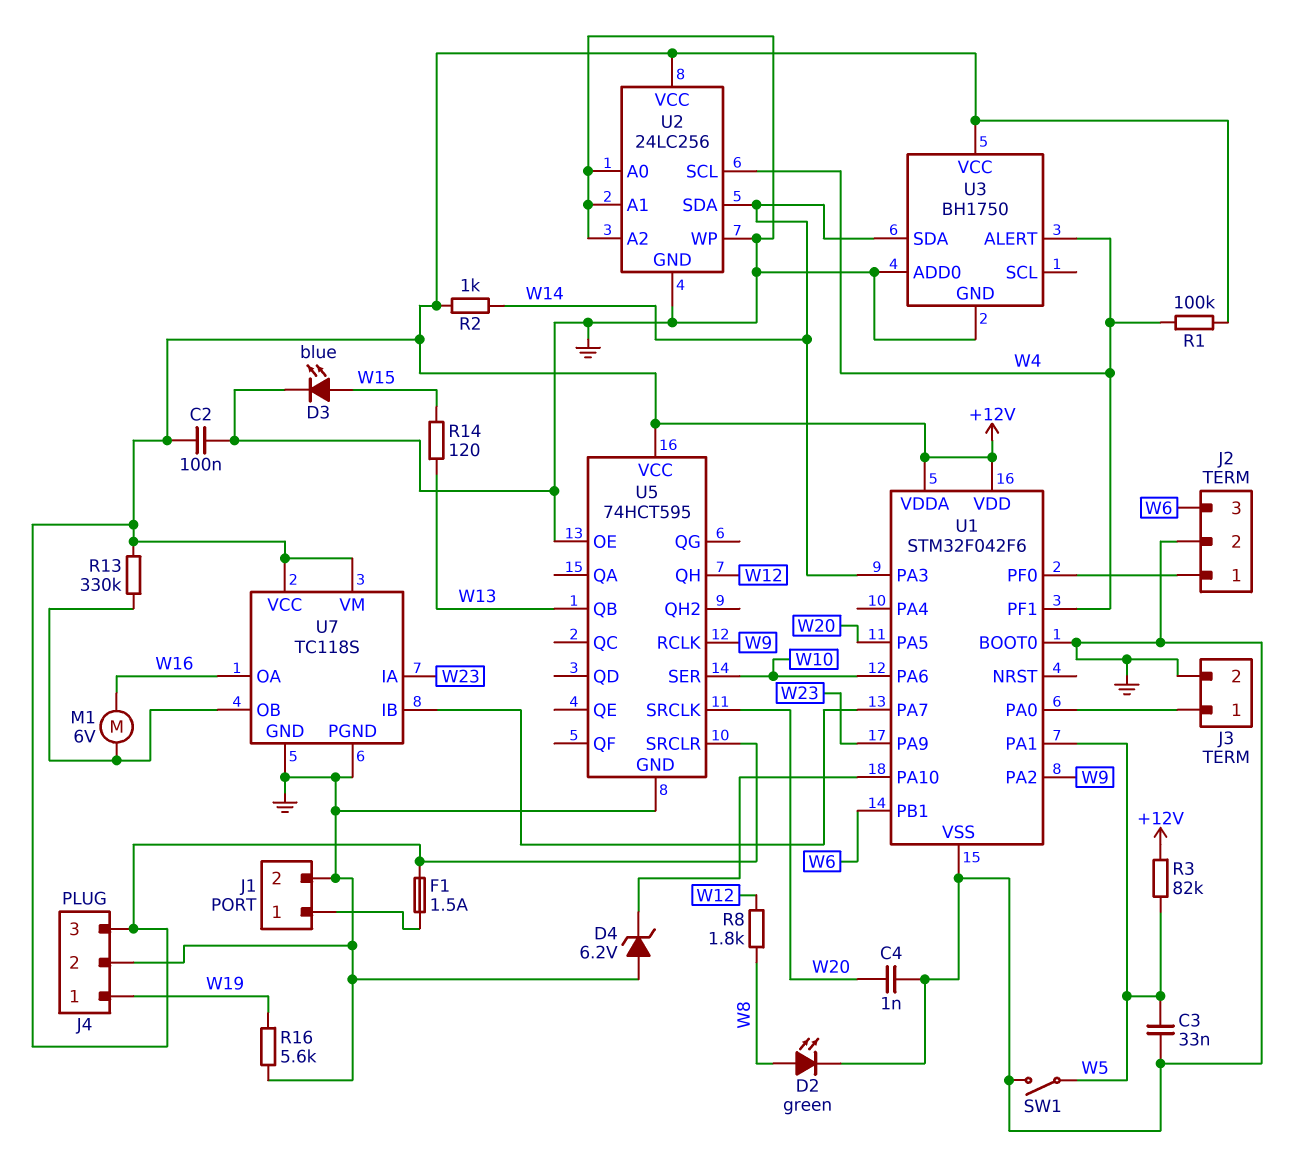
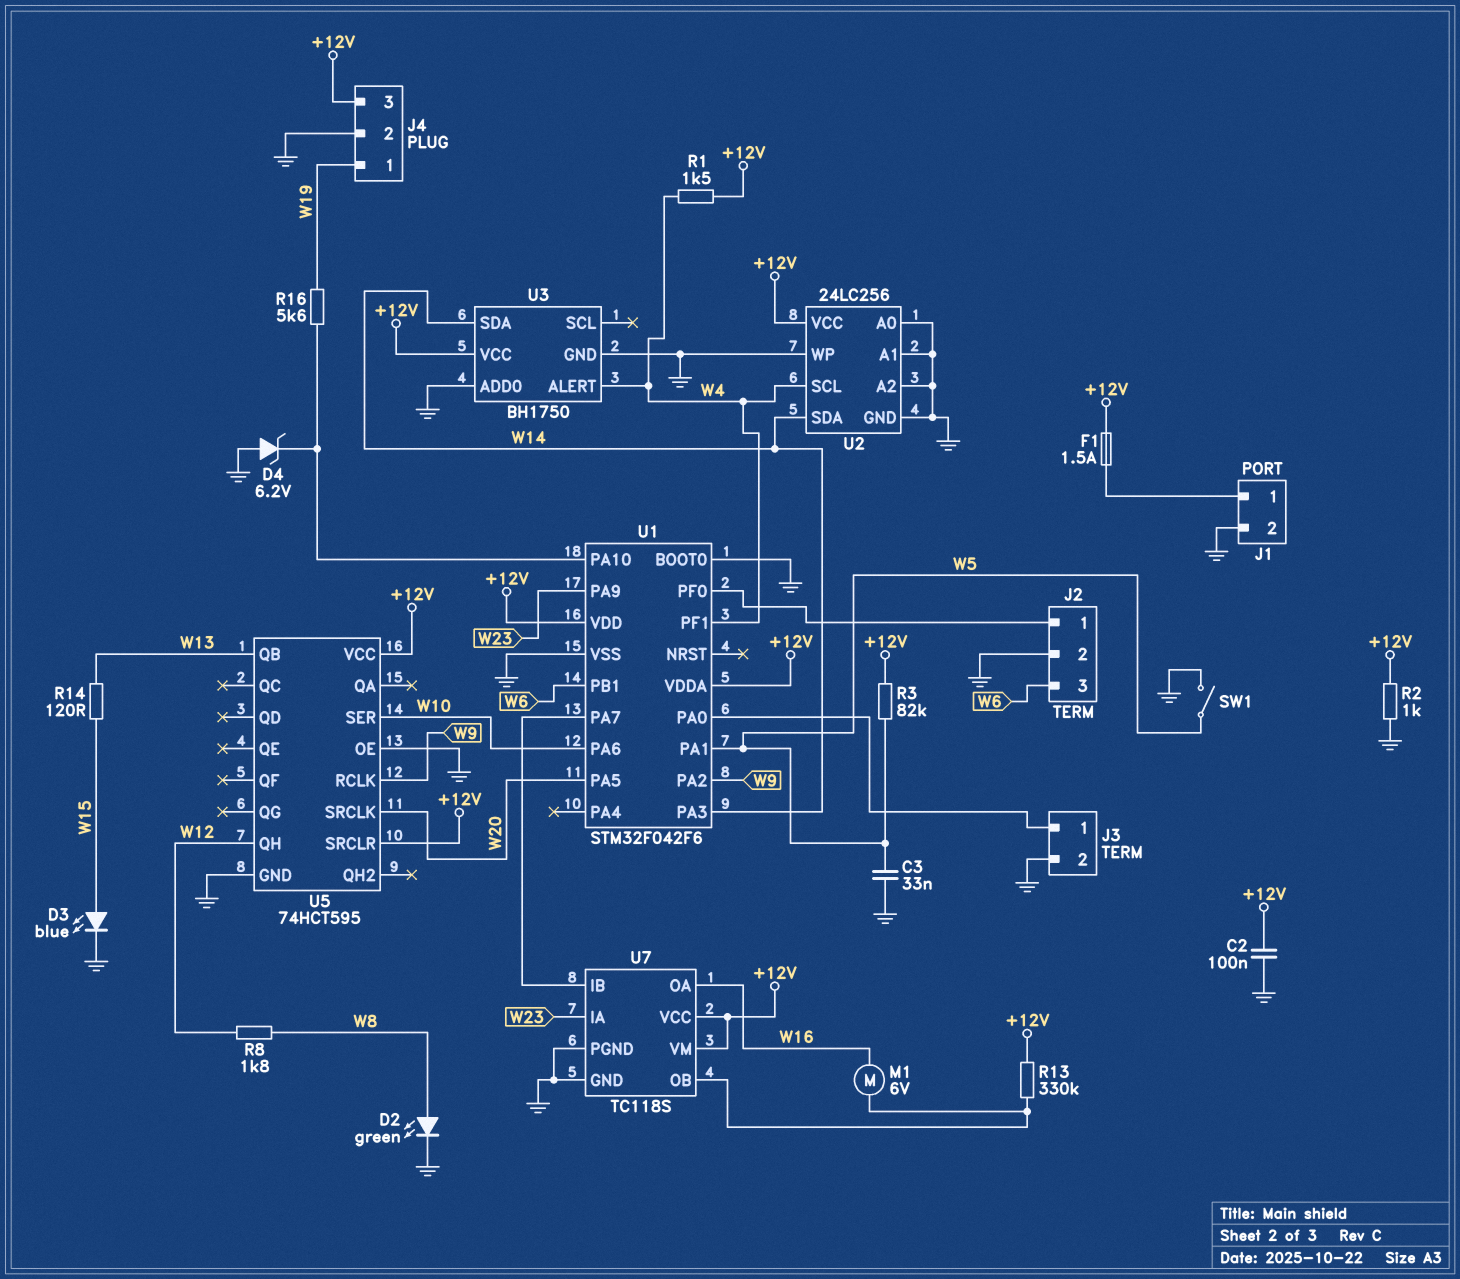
C4: 1nF (GND, W20) -> none
R1: 100k (+12V, W4) -> 1.5k (+12V, W4)
R2: 1k (+12V, W14) -> 1k (+12V, GND)
R16: 5.6k (GND, W19) -> 5.6k (U1/PA10, W19)

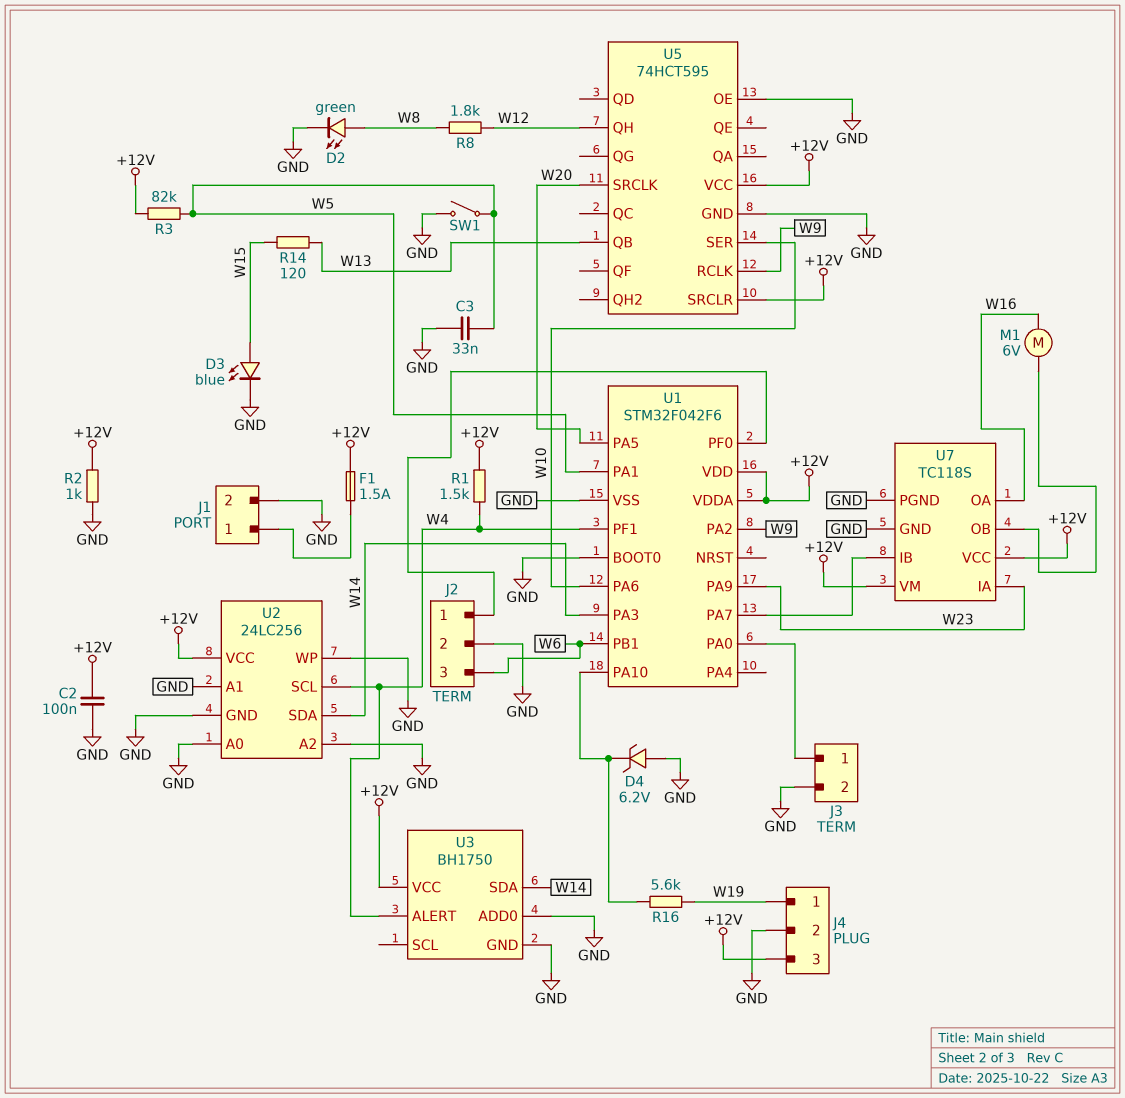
R13: 330k (+12V, U7/OB) -> none

